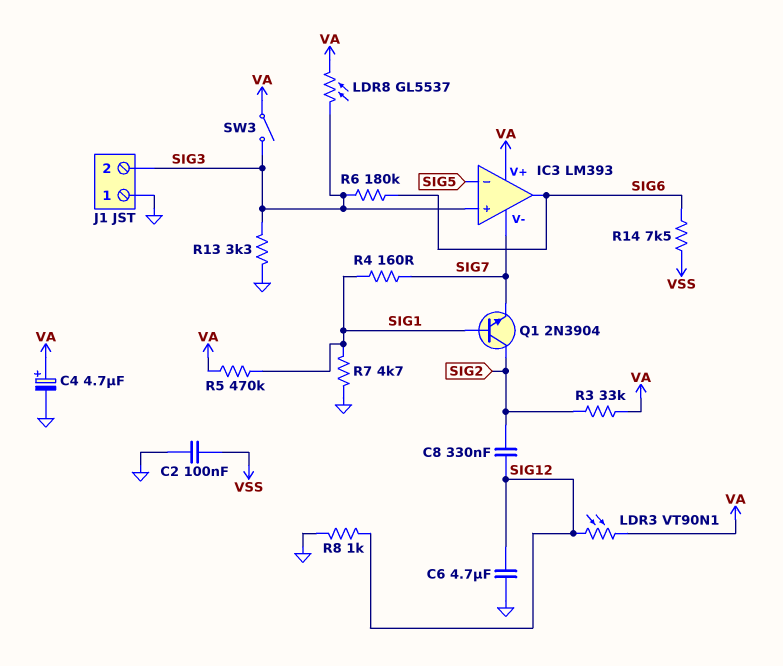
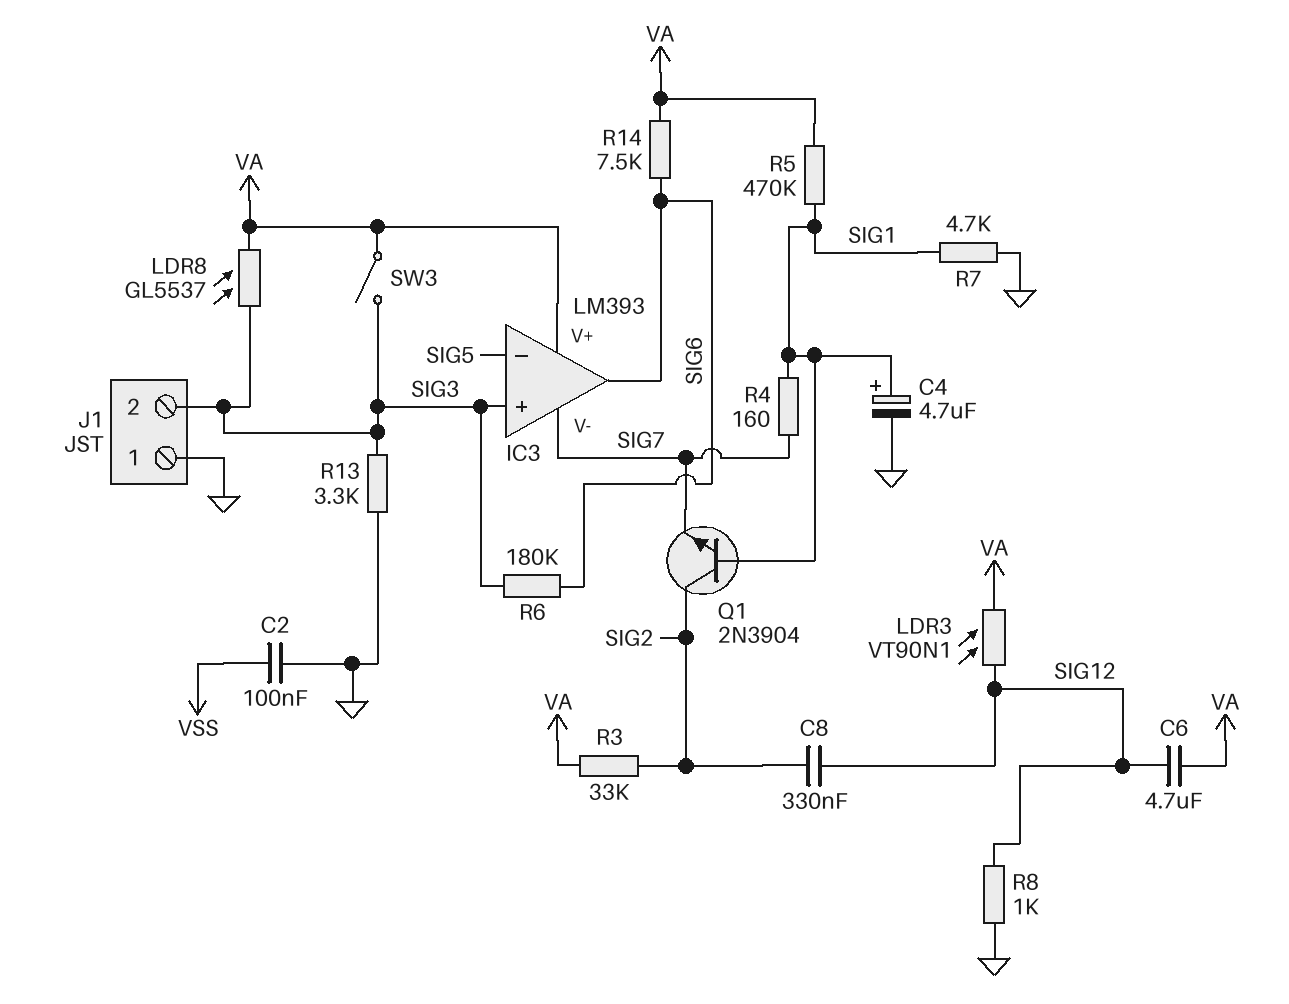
C4: 4.7uF (plus VA, minus GND) -> 4.7uF (plus SIG1, minus GND)
C6: 4.7uF (GND, SIG12) -> 4.7uF (SIG12, VA)
R14: 7.5k (SIG6, VSS) -> 7.5k (SIG6, VA)

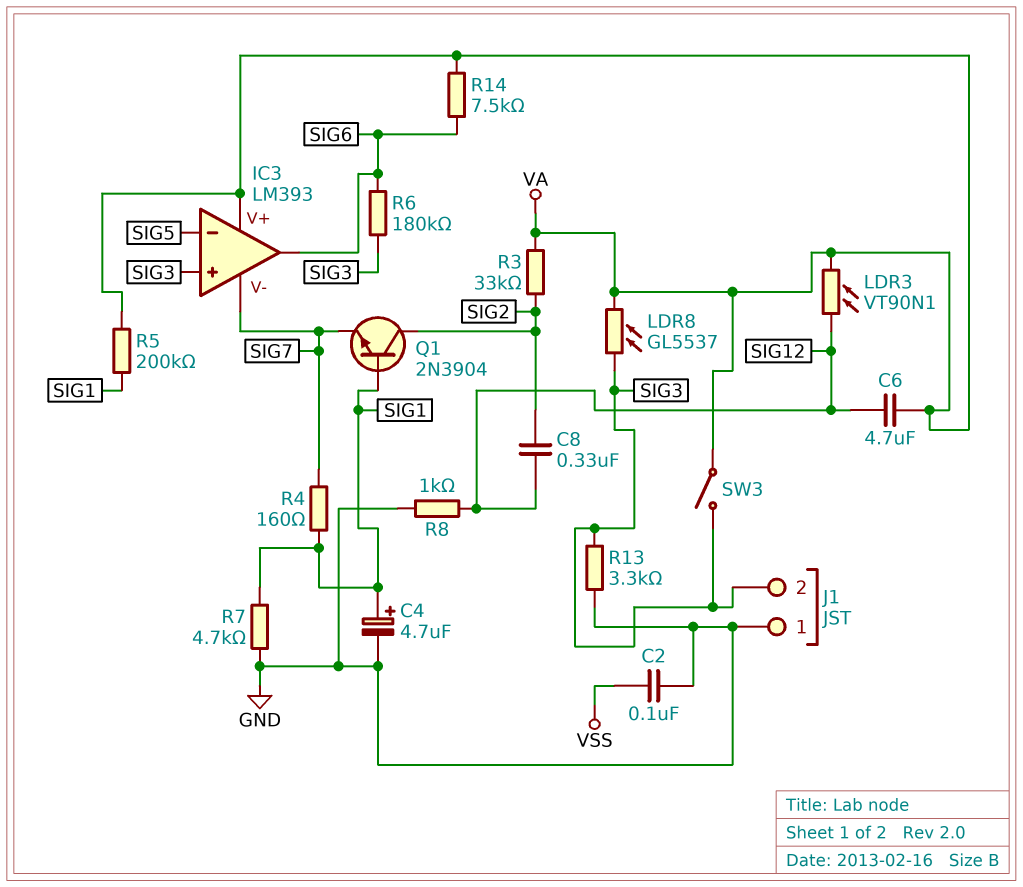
R5: 470k (SIG1, VA) -> 200k (SIG1, VA)

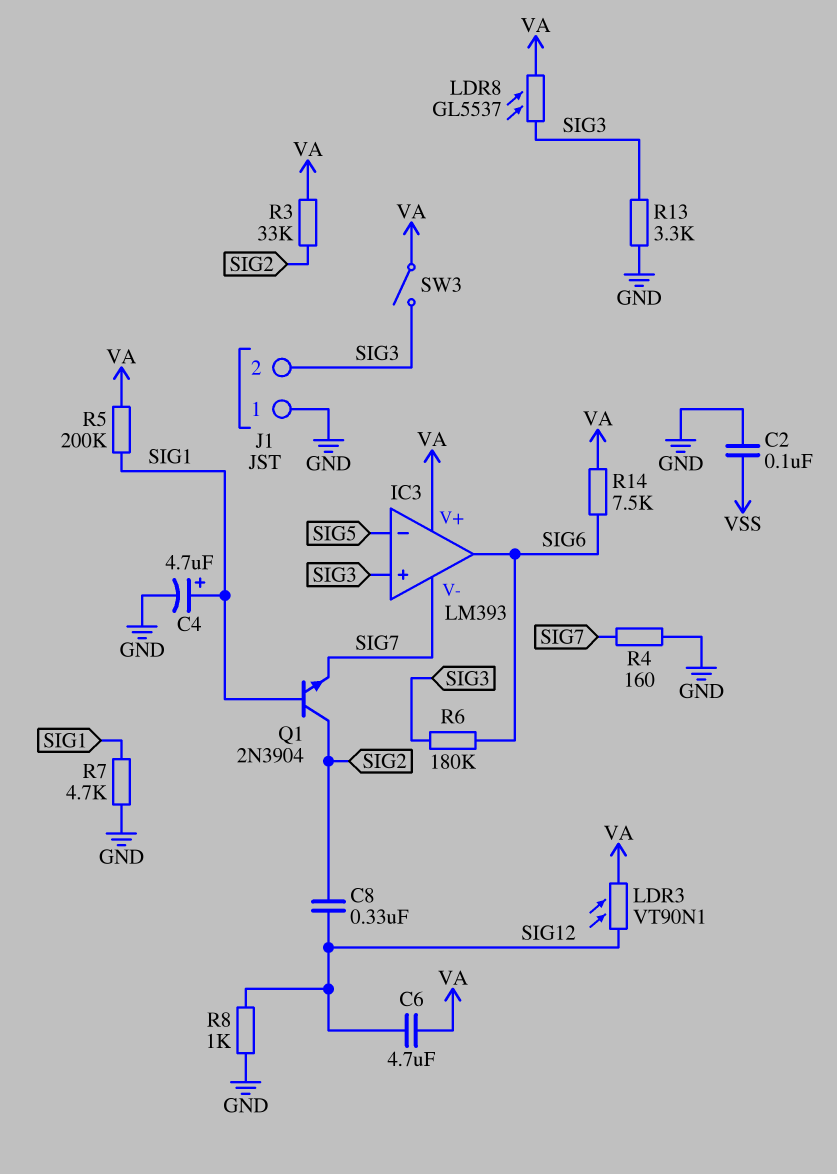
R4: 160 (SIG1, SIG7) -> 160 (GND, SIG7)

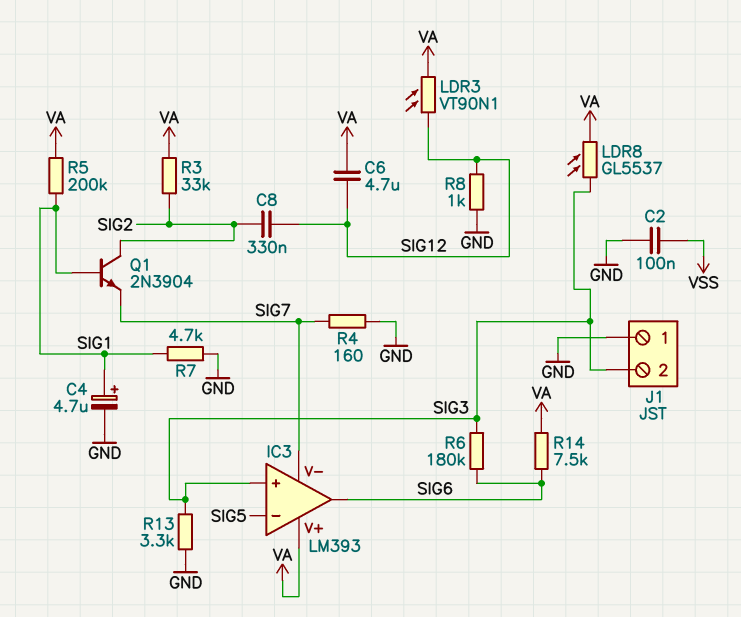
SW3: switch (SIG3, VA) -> none

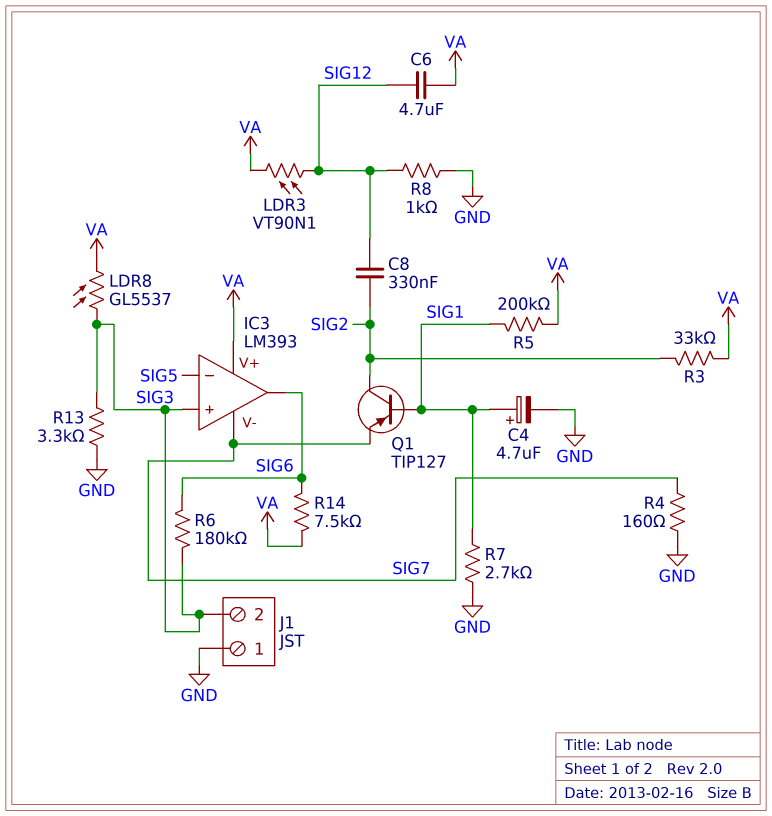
C2: 100nF (GND, VSS) -> none
Q1: NPN 2N3904 (B SIG1, C SIG2, E SIG7) -> PNP TIP127 (B SIG1, C SIG2, E SIG7)
R7: 4.7k (GND, SIG1) -> 2.7k (GND, SIG1)

